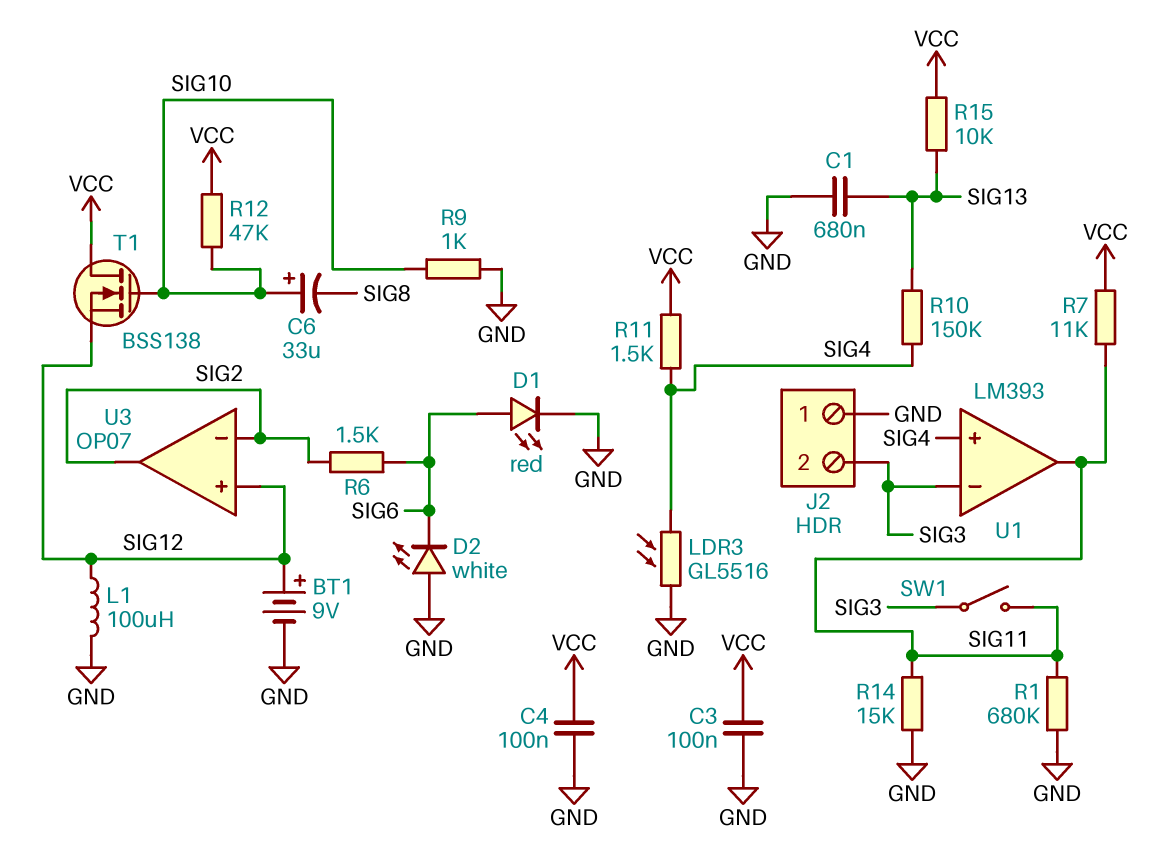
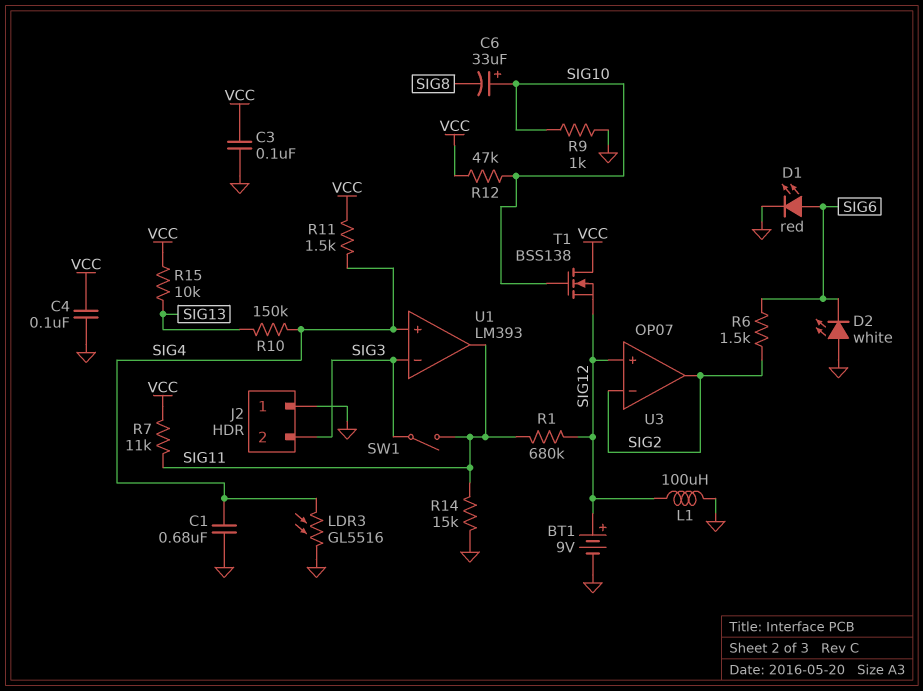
C1: 680nF (GND, SIG13) -> 680nF (GND, SIG4)
R1: 680k (GND, SIG11) -> 680k (SIG11, SIG12)

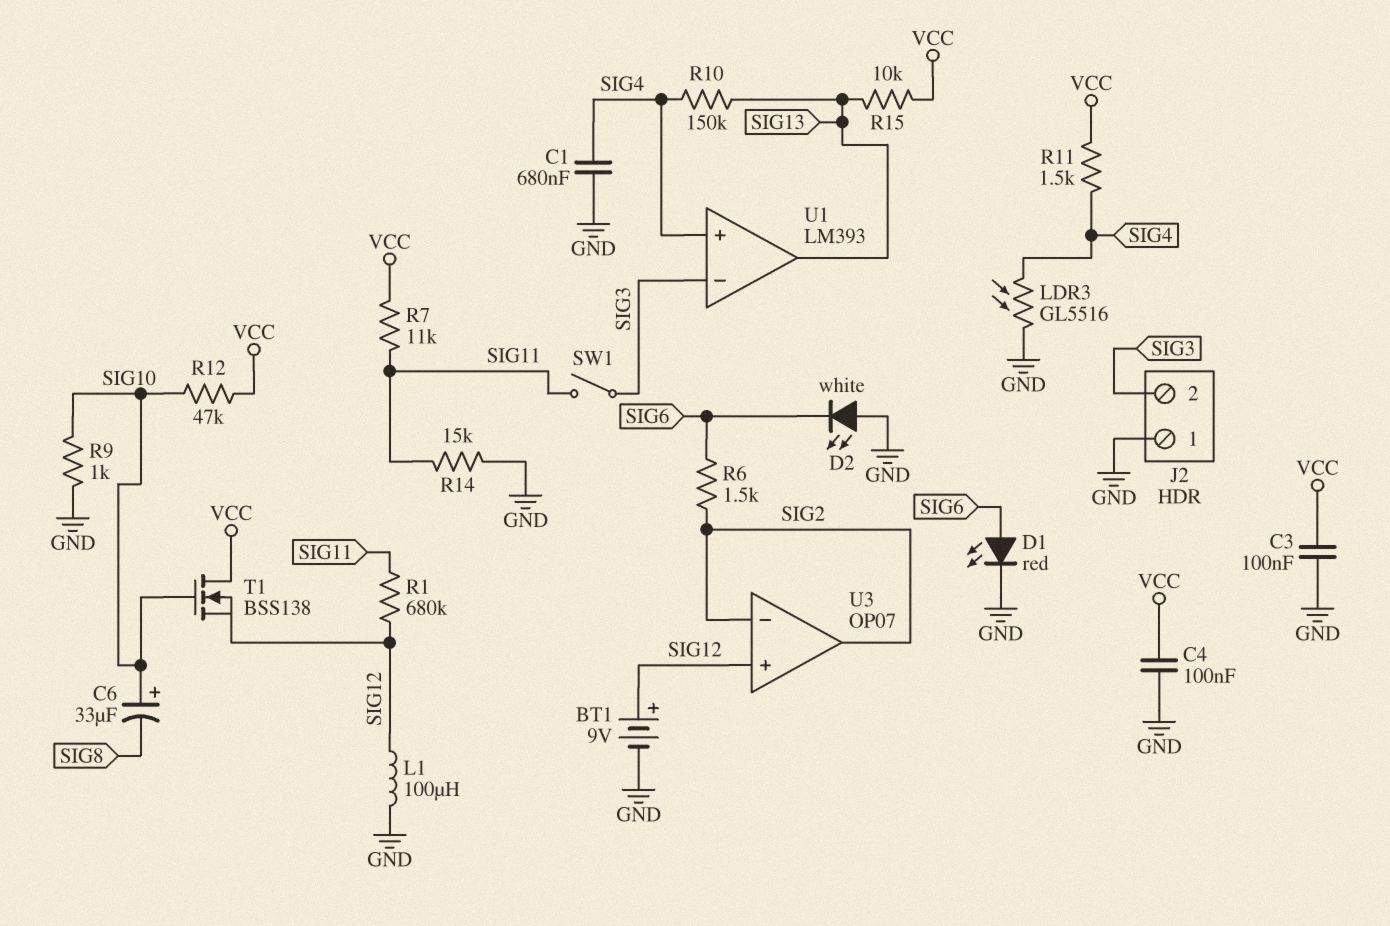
U1 pin out: SIG11 -> SIG13

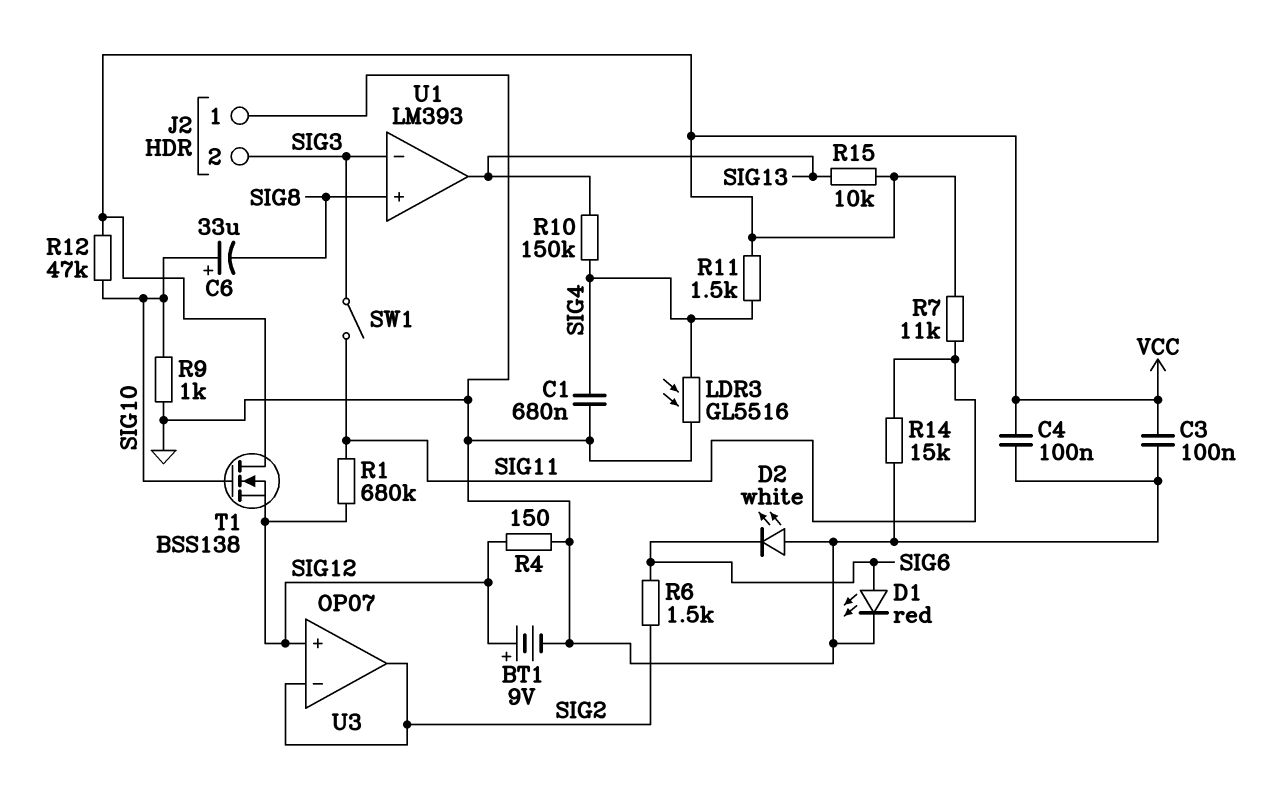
L1: 100uH (GND, SIG12) -> none
R4: none -> 150 (GND, SIG12)
U1 pin in+: SIG4 -> SIG8

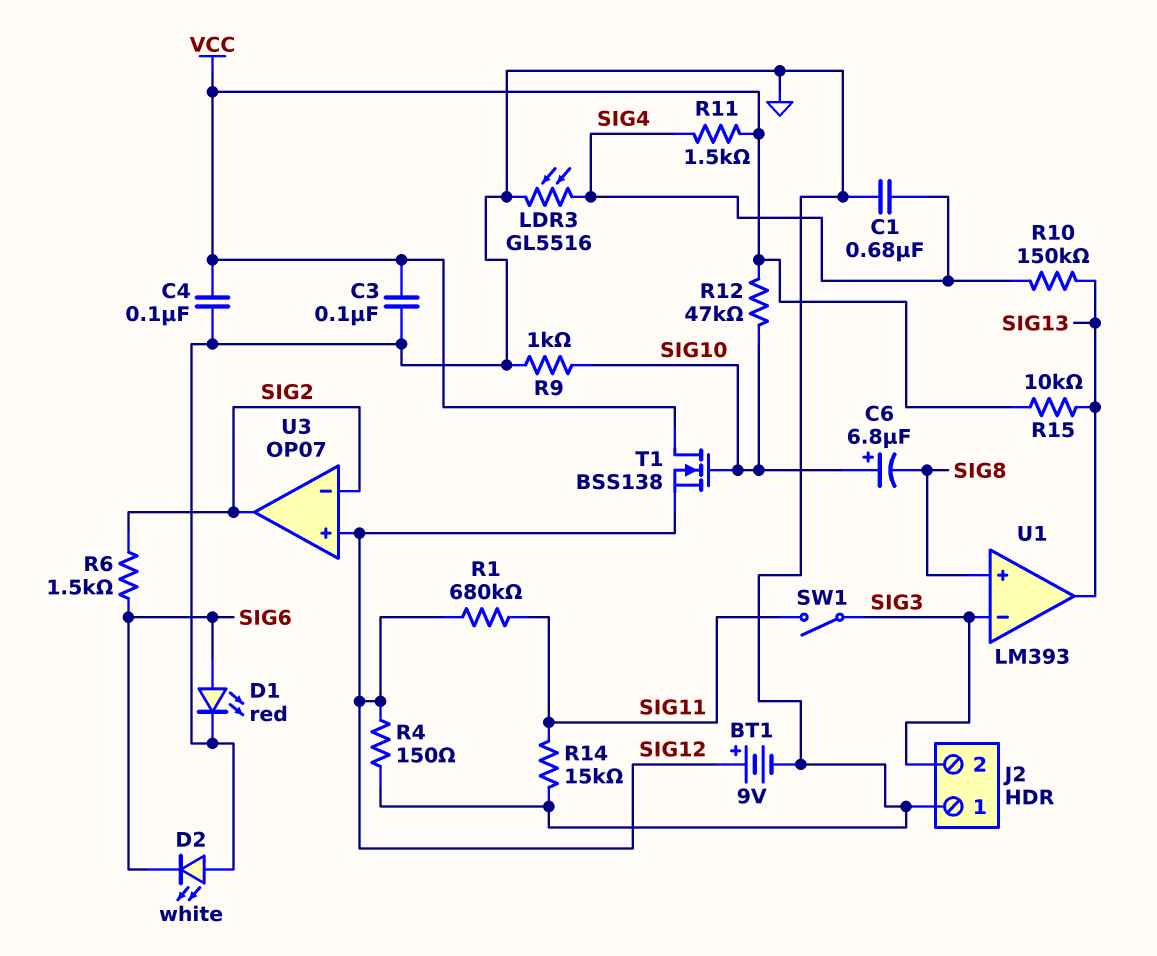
C6: 33uF (plus SIG10, minus SIG8) -> 6.8uF (plus SIG10, minus SIG8)
R7: 11k (SIG11, VCC) -> none

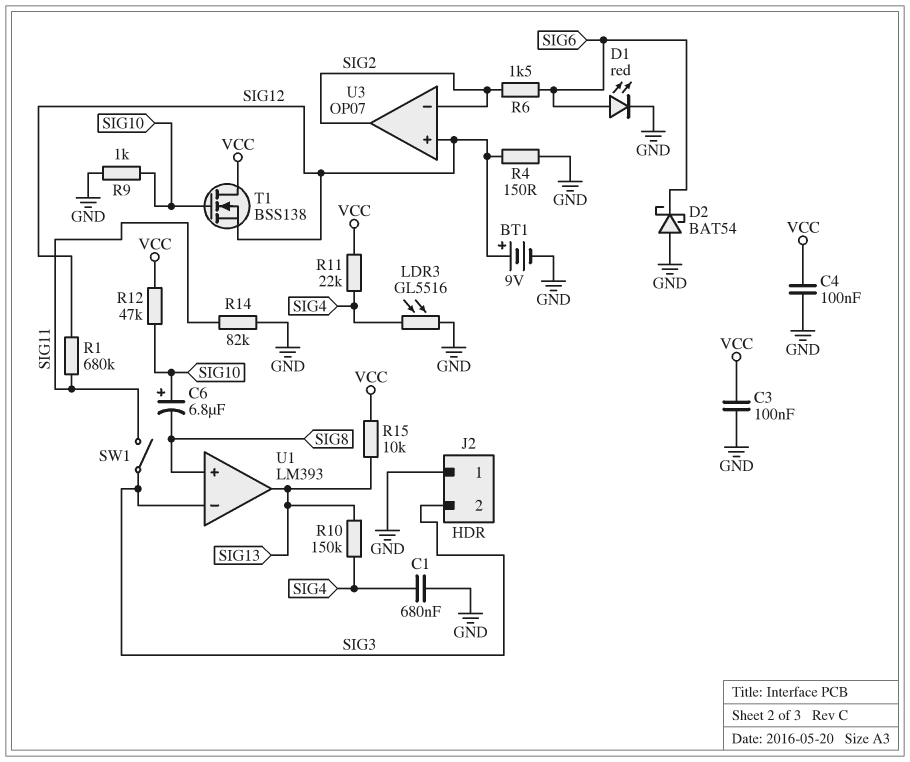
D2: LED white (A GND, K SIG6) -> schottky BAT54 (A GND, K SIG6)
R11: 1.5k (SIG4, VCC) -> 22k (SIG4, VCC)
R14: 15k (GND, SIG11) -> 82k (GND, SIG11)

